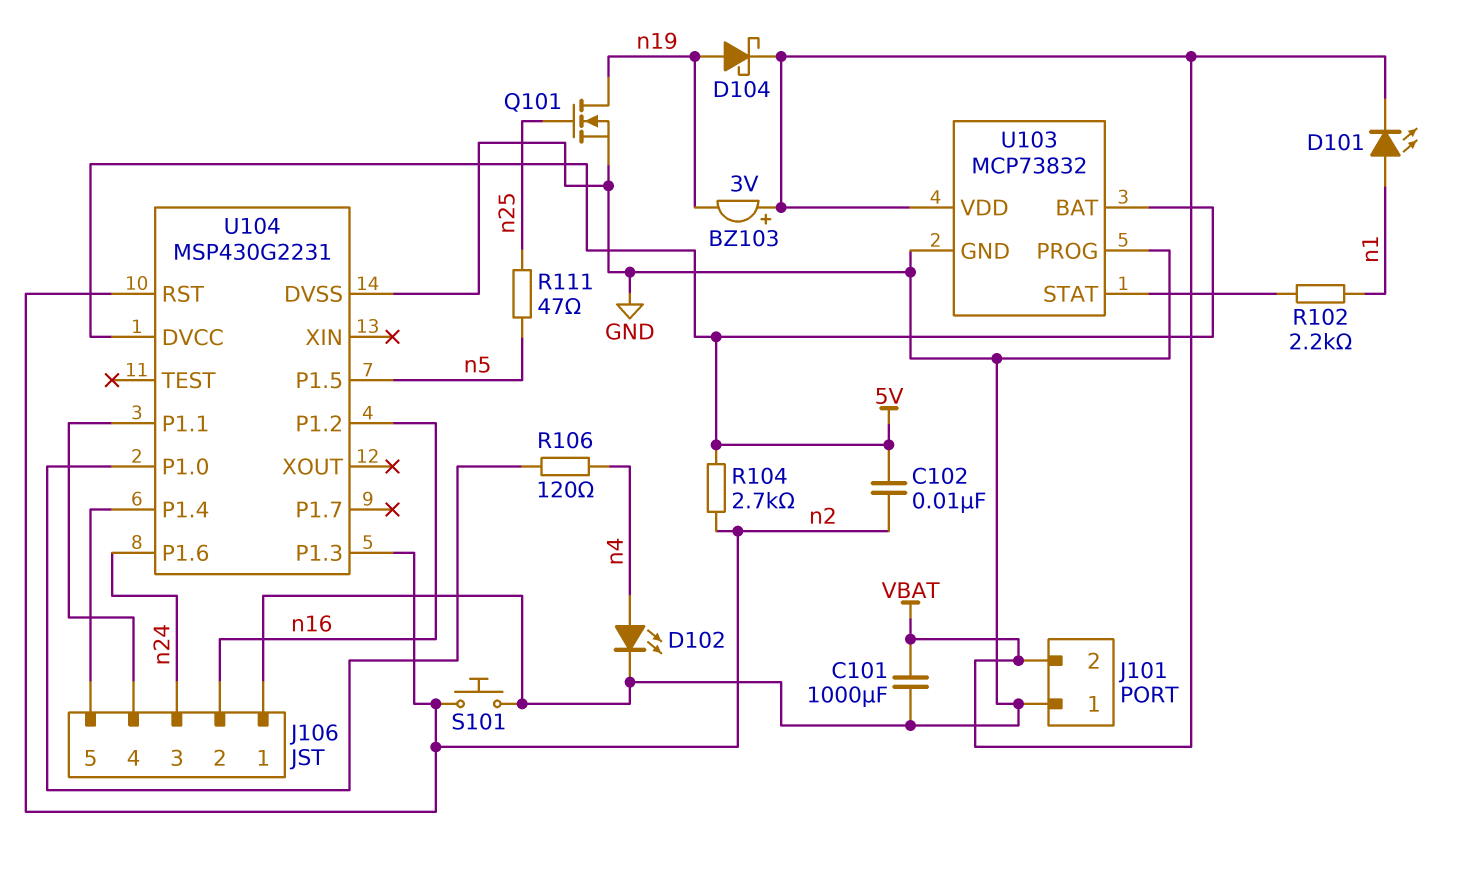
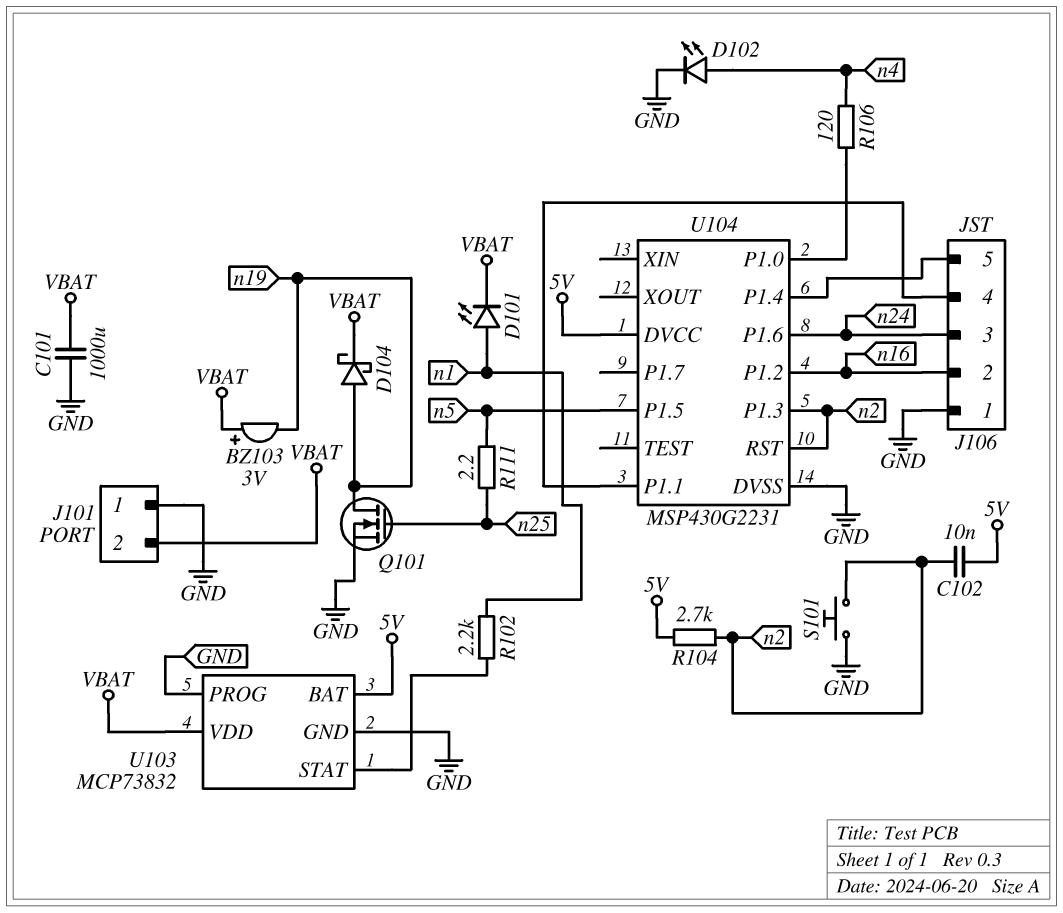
R111: 47 (n5, n25) -> 2.2 (n5, n25)

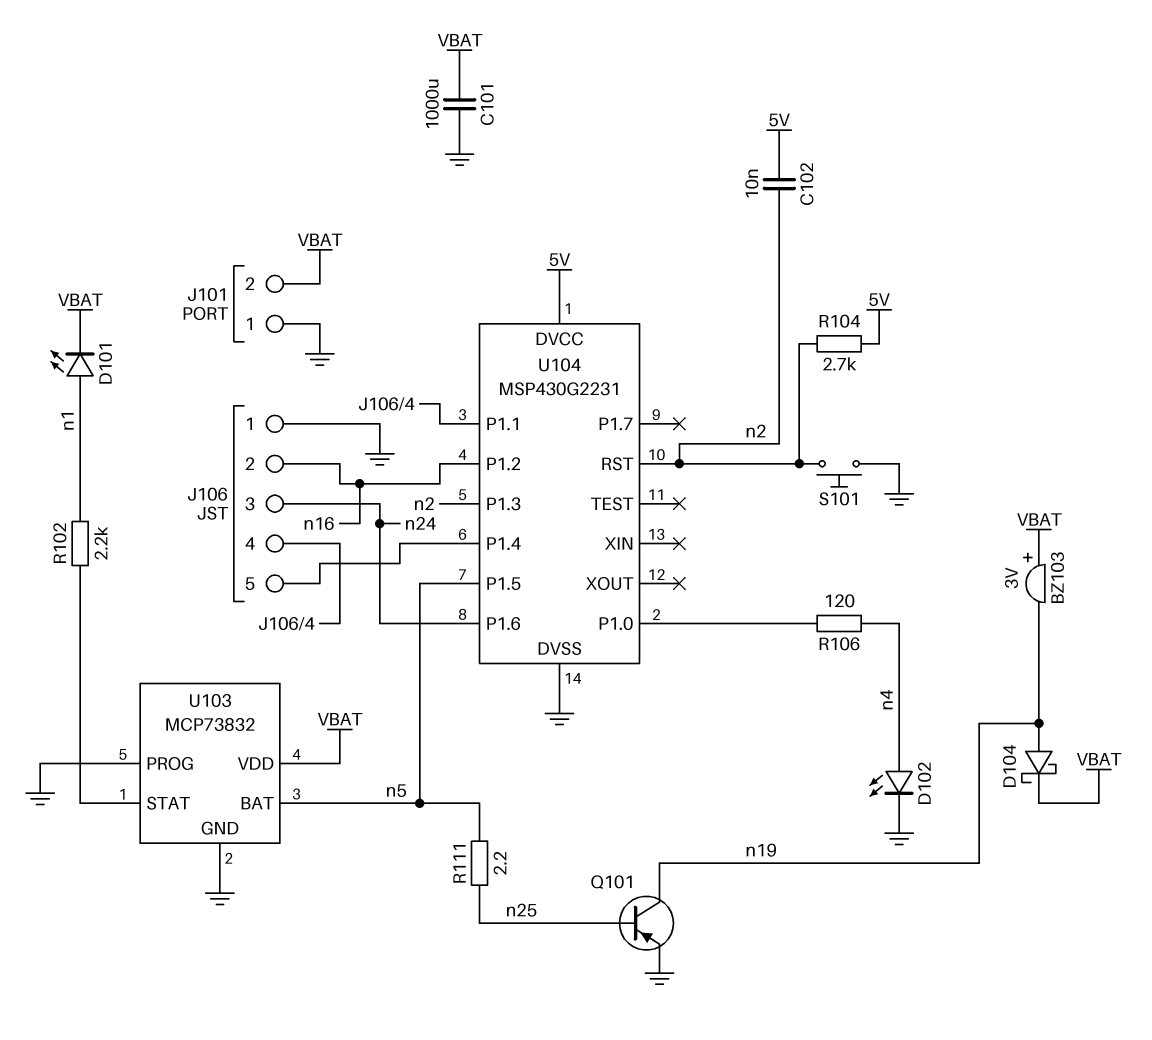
Q101: NMOS (G n25, D n19, S GND) -> PNP (B n25, C n19, E GND)
U103 pin BAT: 5V -> n5

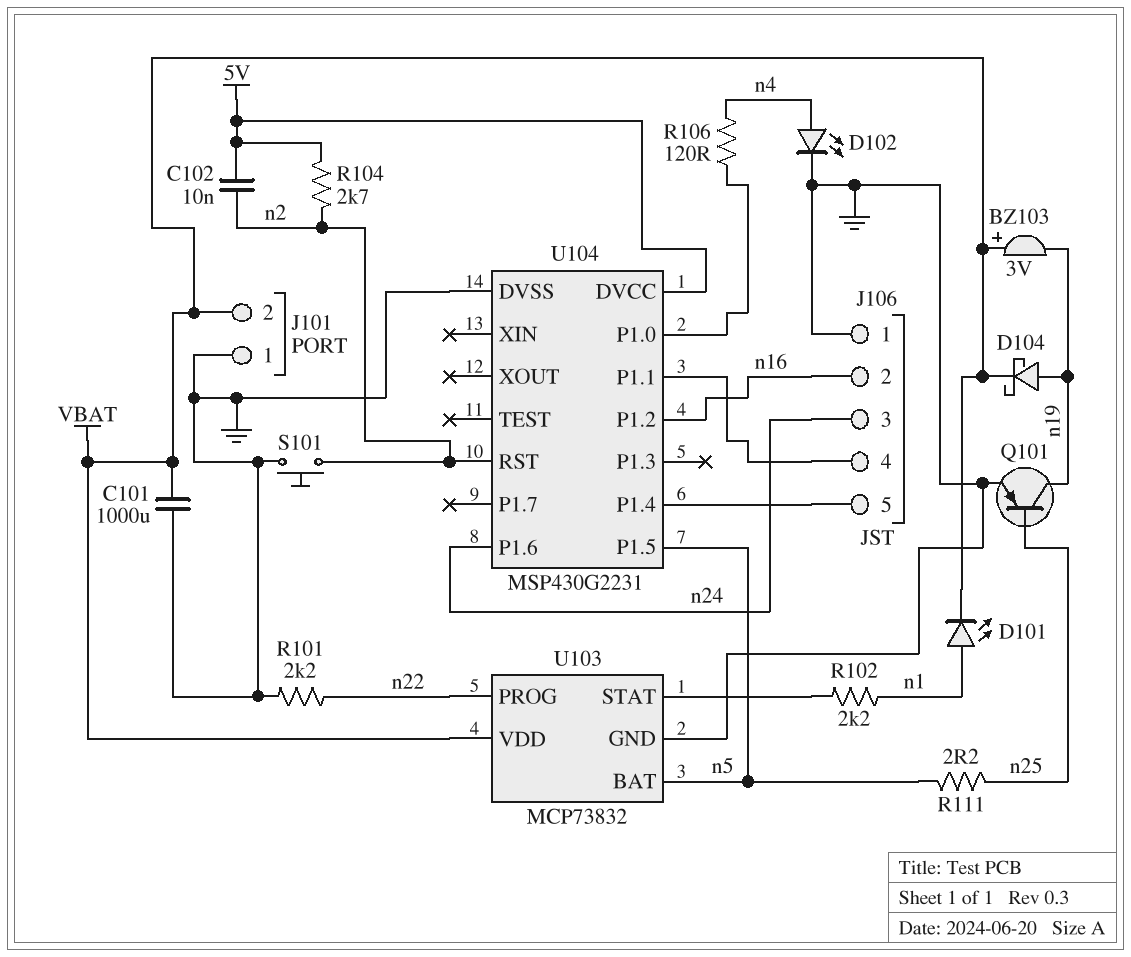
R101: none -> 2.2k (GND, n22)
U103 pin PROG: GND -> n22
U104 pin P1.3: n2 -> none

